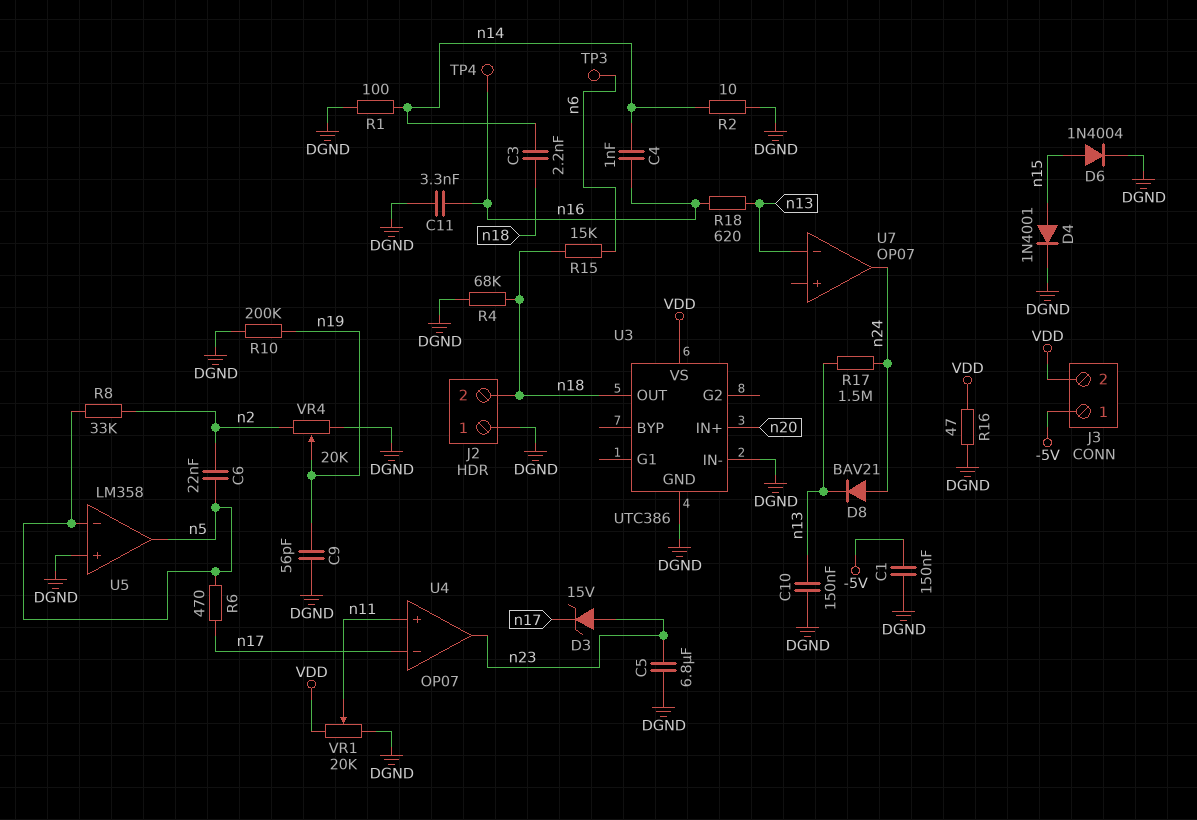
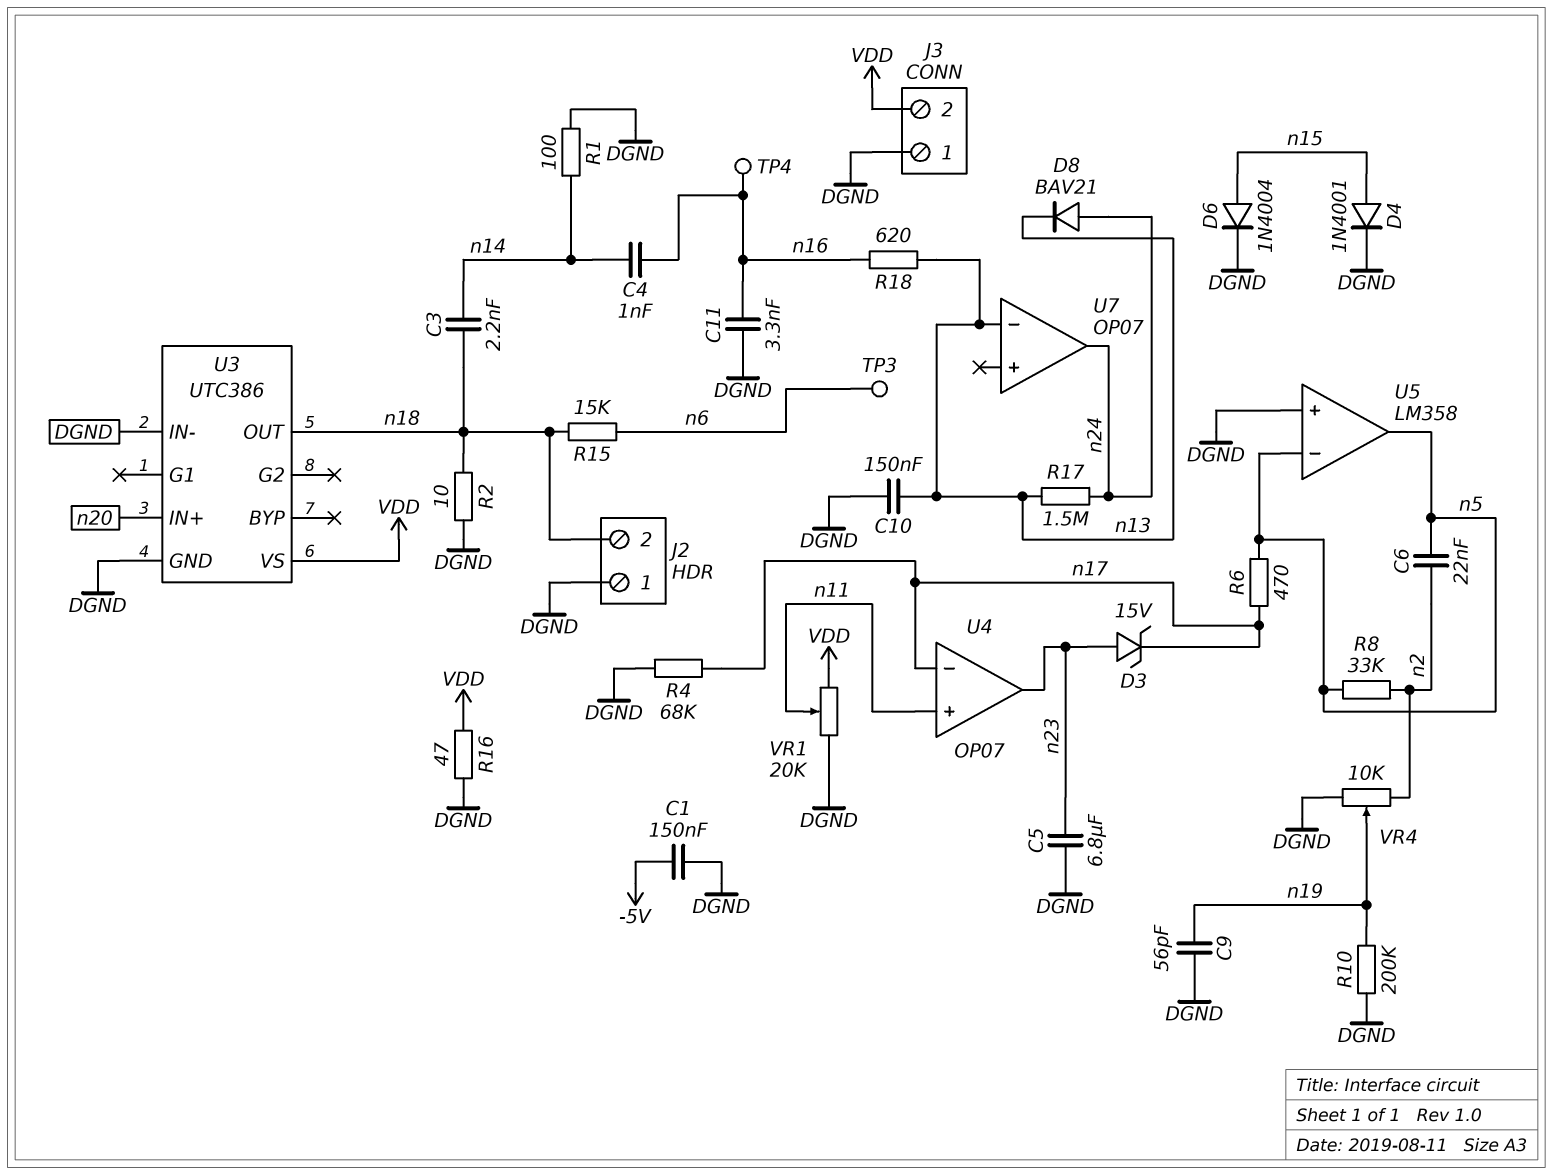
J3 pin 1: -5V -> DGND
R2: 10 (DGND, n14) -> 10 (DGND, n18)
R4: 68k (DGND, n18) -> 68k (DGND, n17)
VR4: 20k (DGND, n2, wiper n19) -> 10k (DGND, n2, wiper n19)

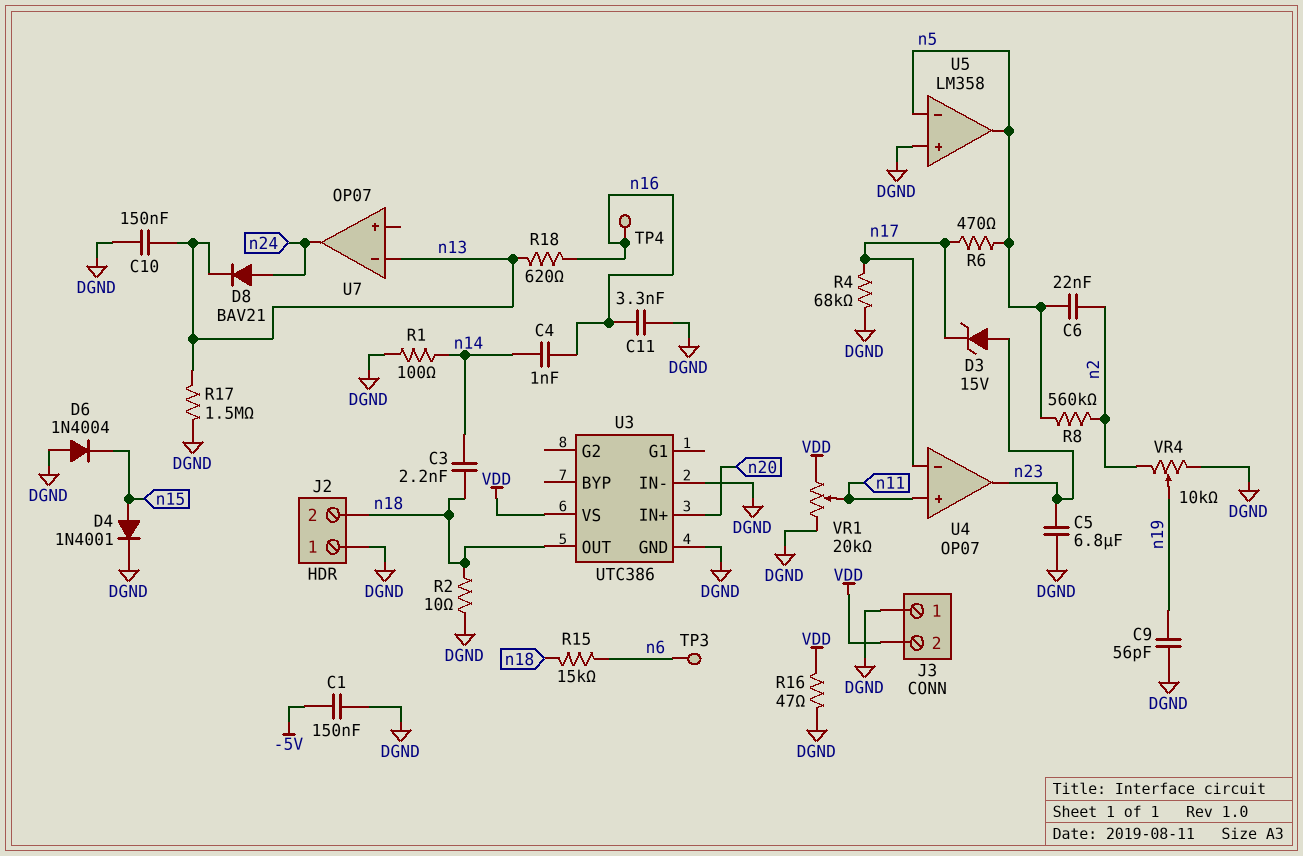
D6: diode 1N4004 (A n15, K DGND) -> diode 1N4004 (A DGND, K n15)
R8: 33k (n2, n5) -> 560k (n2, n5)
R10: 200k (DGND, n19) -> none
R17: 1.5M (n13, n24) -> 1.5M (DGND, n13)

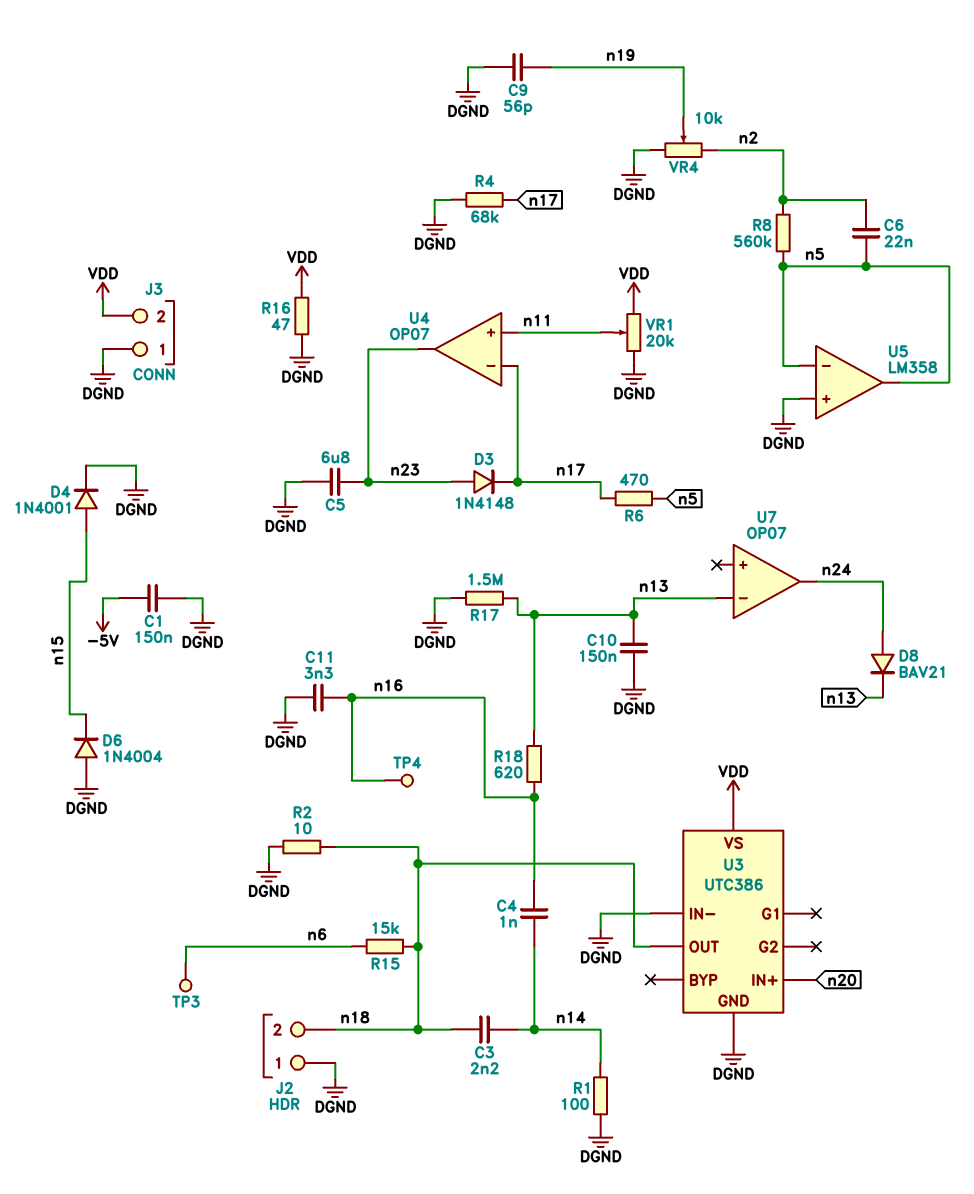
D3: zener 15V (A n23, K n17) -> diode 1N4148 (A n23, K n17)

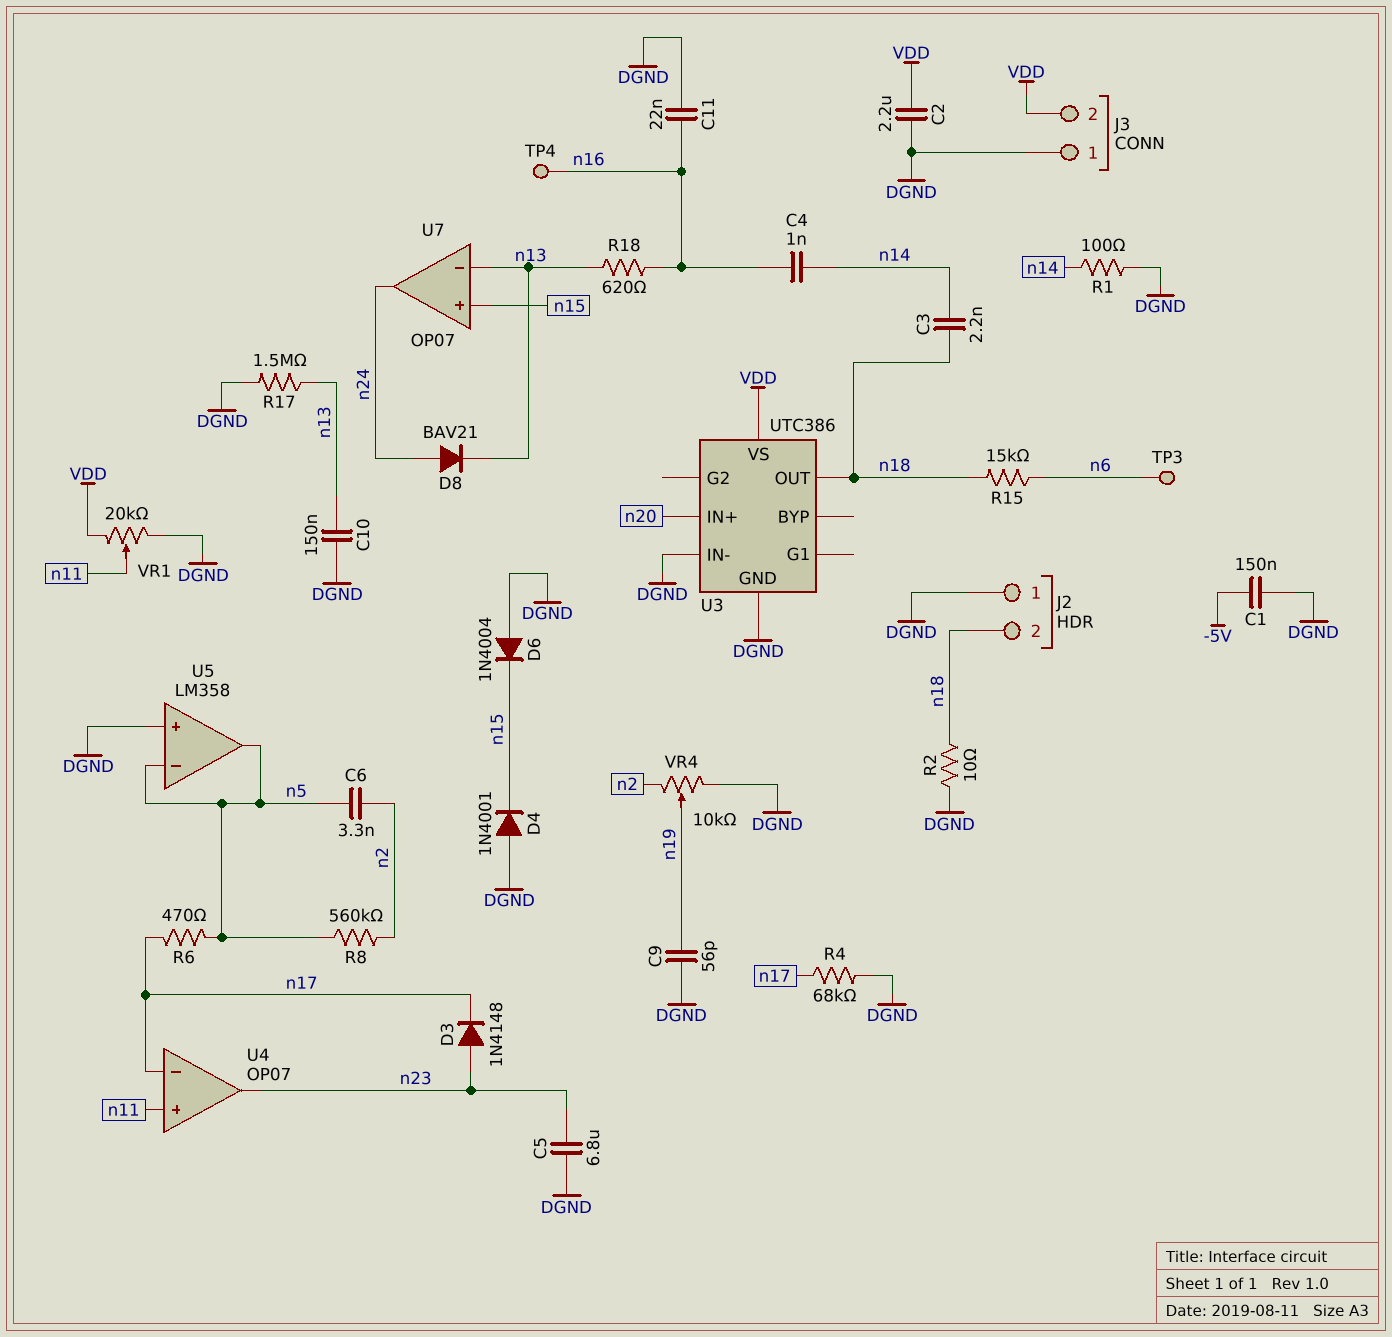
C2: none -> 2.2uF (DGND, VDD)
C6: 22nF (n2, n5) -> 3.3nF (n2, n5)
C11: 3.3nF (DGND, n16) -> 22nF (DGND, n16)
D4: diode 1N4001 (A n15, K DGND) -> diode 1N4001 (A DGND, K n15)
R16: 47 (DGND, VDD) -> none
U7 pin in+: none -> n15

